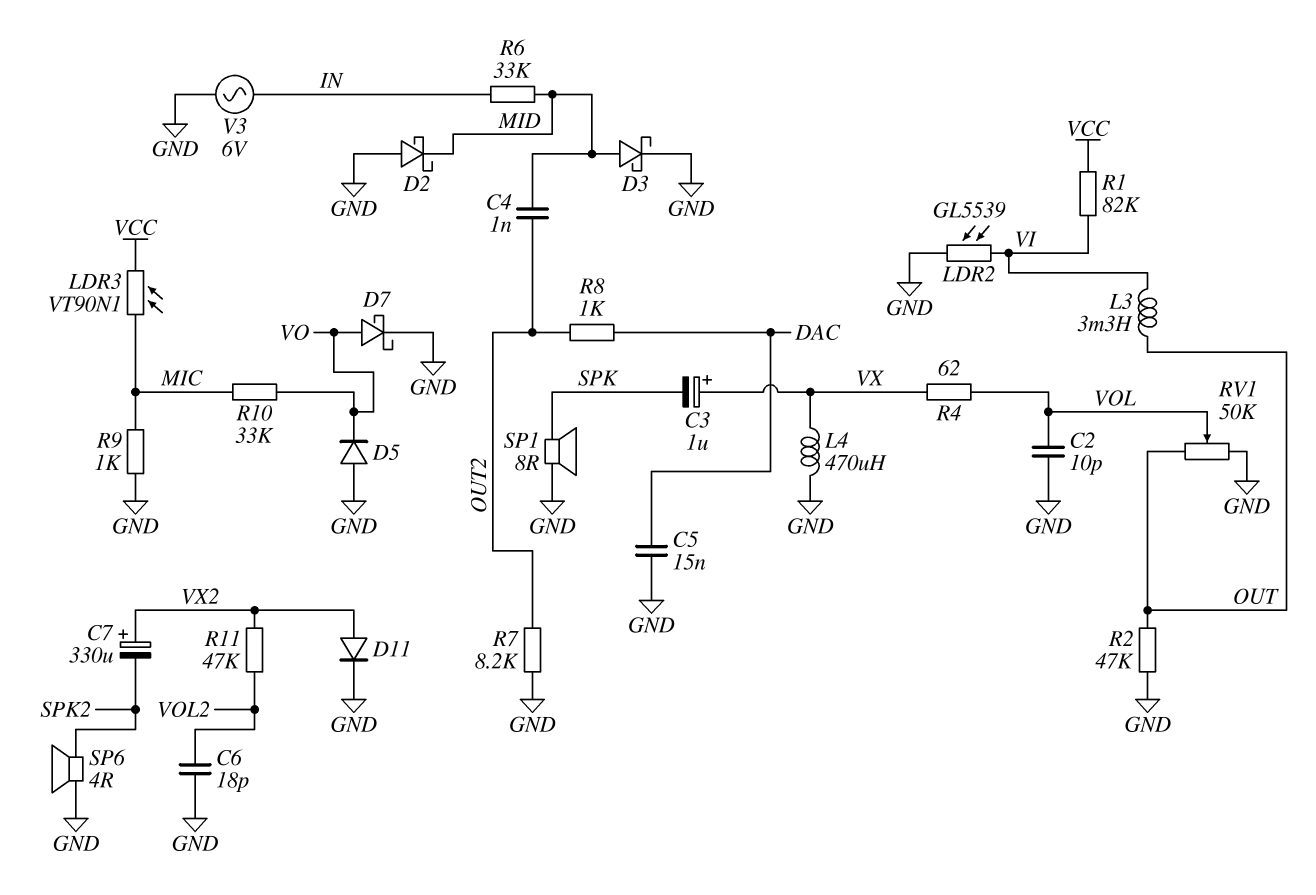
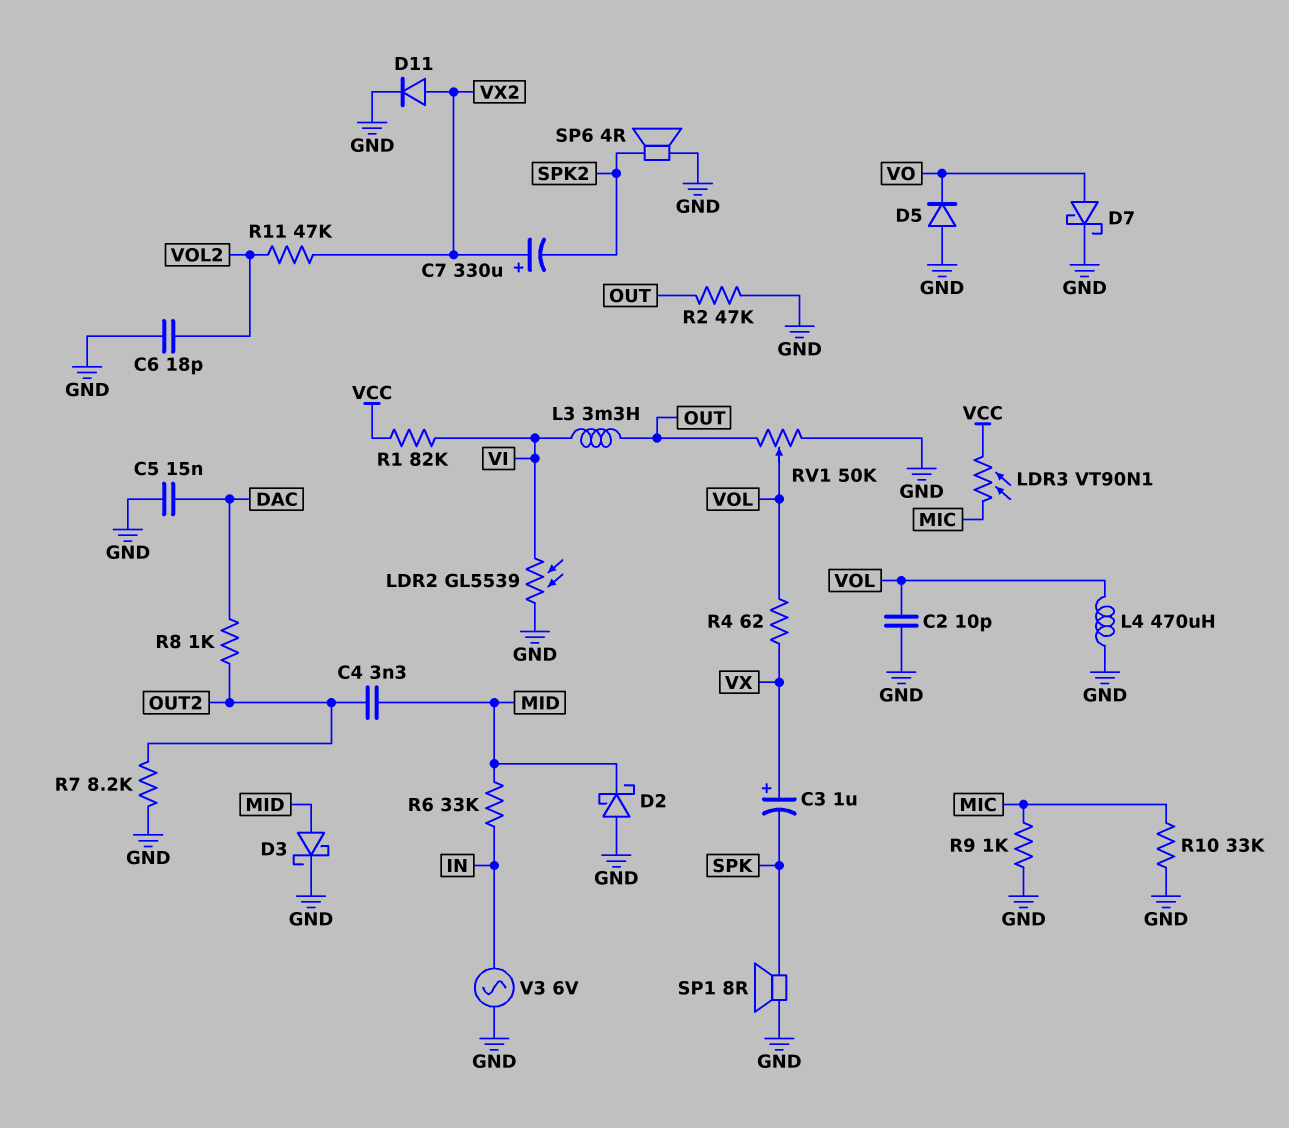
C4: 1nF (MID, OUT2) -> 3.3nF (MID, OUT2)
L4: 470uH (GND, VX) -> 470uH (GND, VOL)
R10: 33k (MIC, VO) -> 33k (GND, MIC)

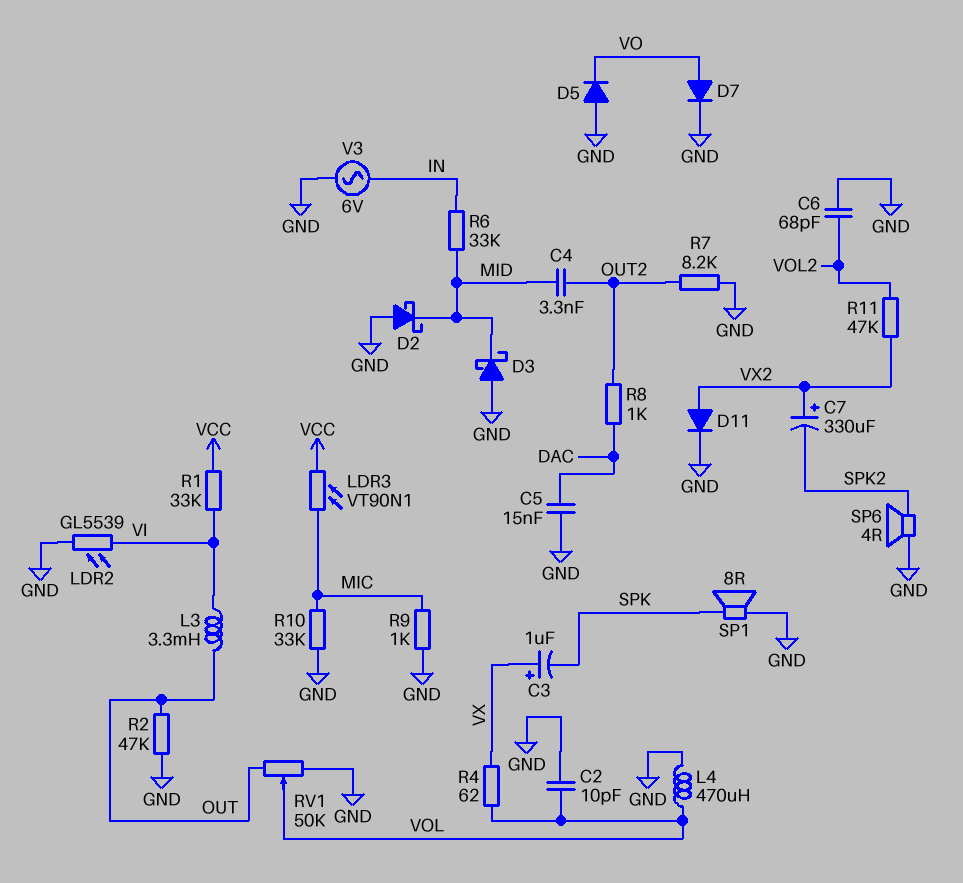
C6: 18pF (GND, VOL2) -> 68pF (GND, VOL2)
D3: schottky (A MID, K GND) -> schottky (A GND, K MID)
D7: schottky (A VO, K GND) -> diode (A VO, K GND)
R1: 82k (VCC, VI) -> 33k (VCC, VI)

